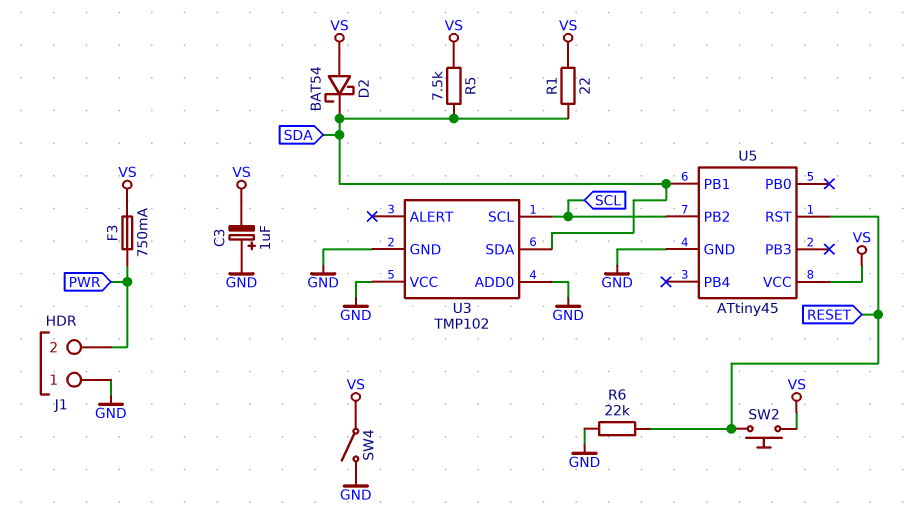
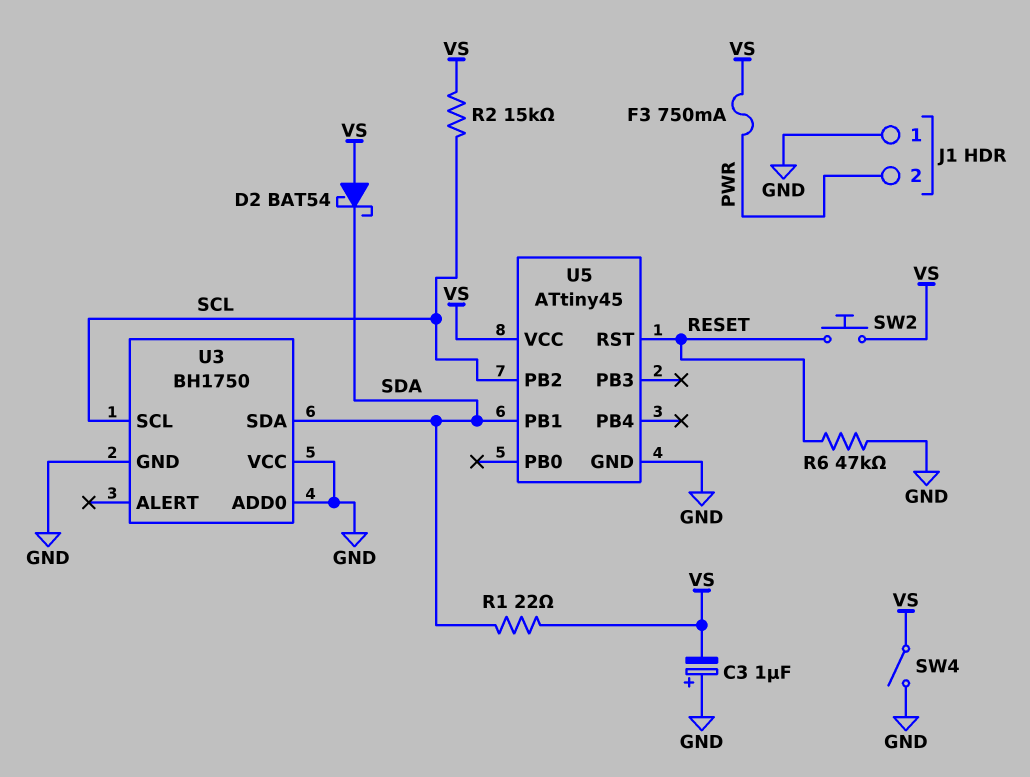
R2: none -> 15k (SCL, VS)
R5: 7.5k (SDA, VS) -> none
R6: 22k (GND, RESET) -> 47k (GND, RESET)
U3: TMP102 -> BH1750

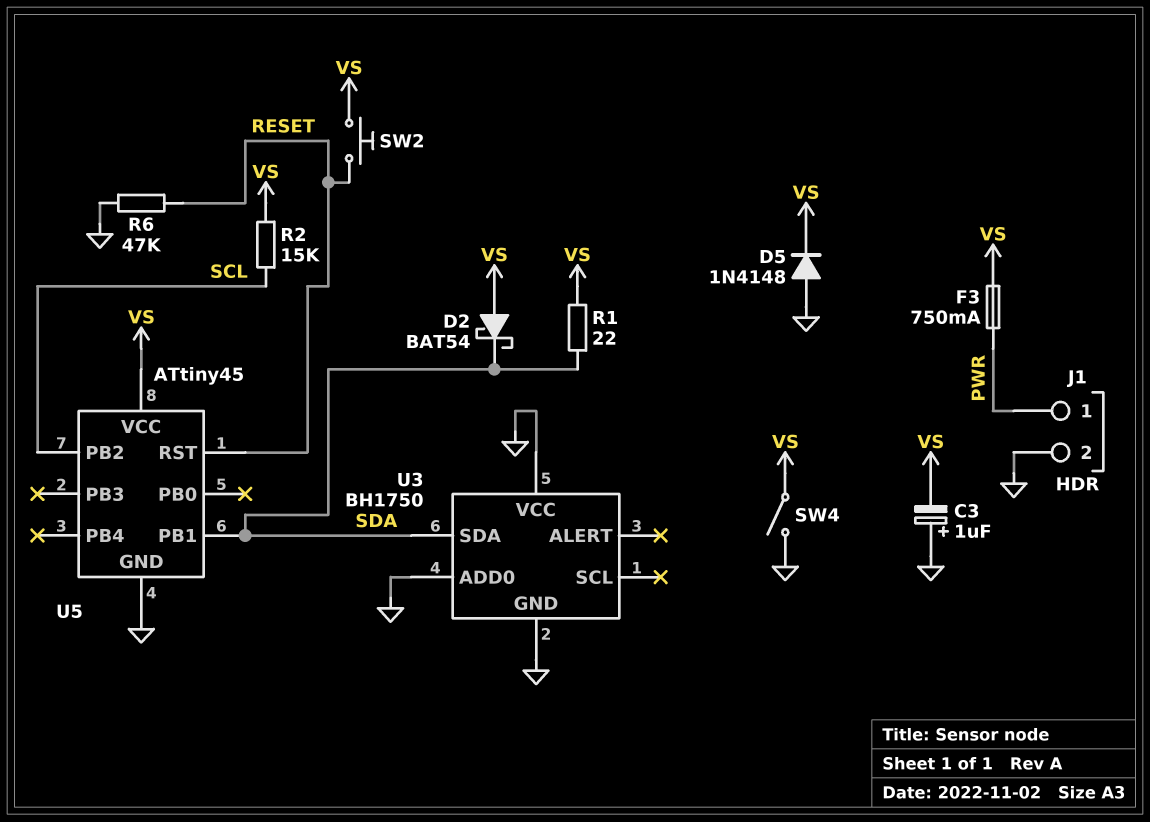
D5: none -> diode 1N4148 (A GND, K VS)
J1 pin 1: GND -> PWR
J1 pin 2: PWR -> GND
U3 pin SCL: SCL -> none

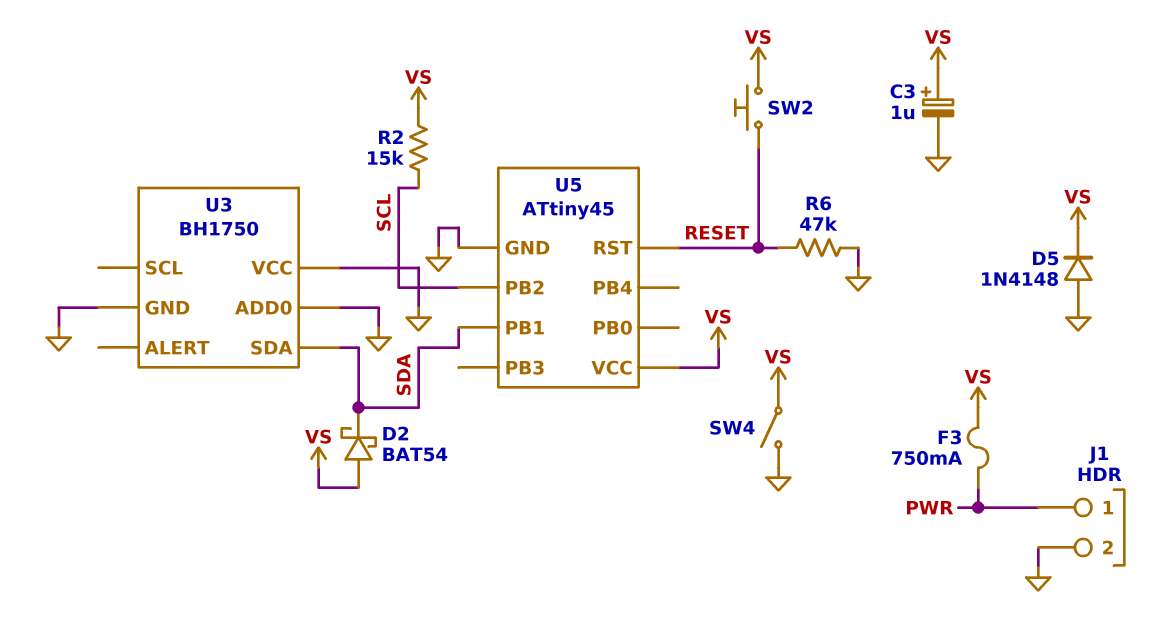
C3: 1uF (plus GND, minus VS) -> 1uF (plus VS, minus GND)
R1: 22 (SDA, VS) -> none

